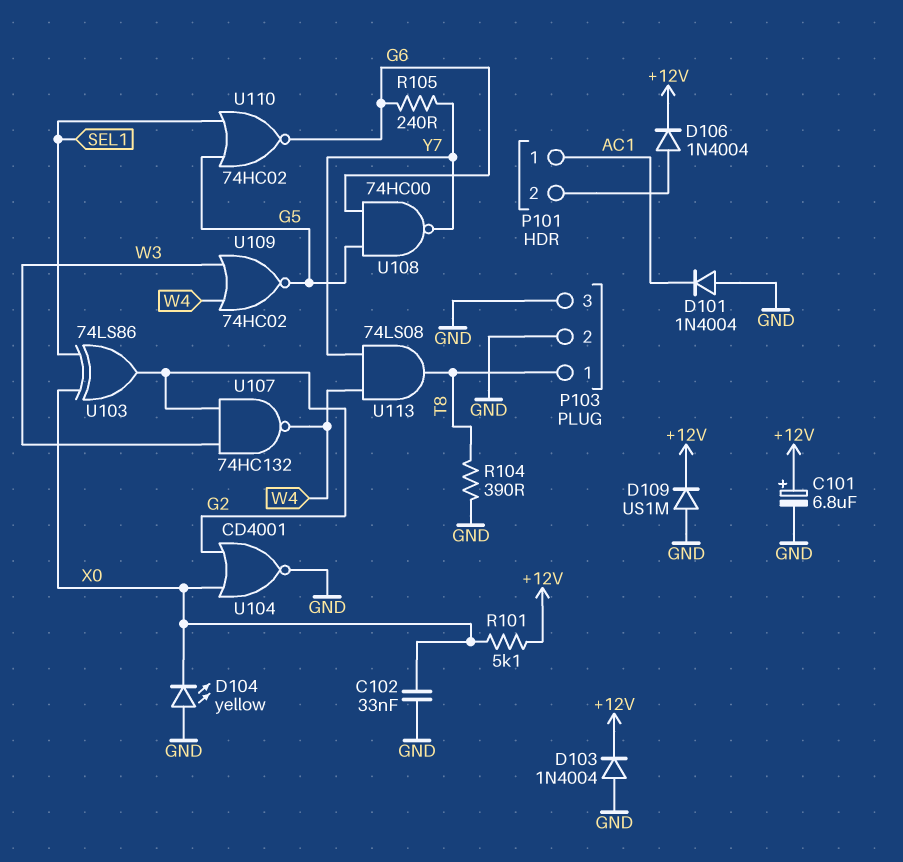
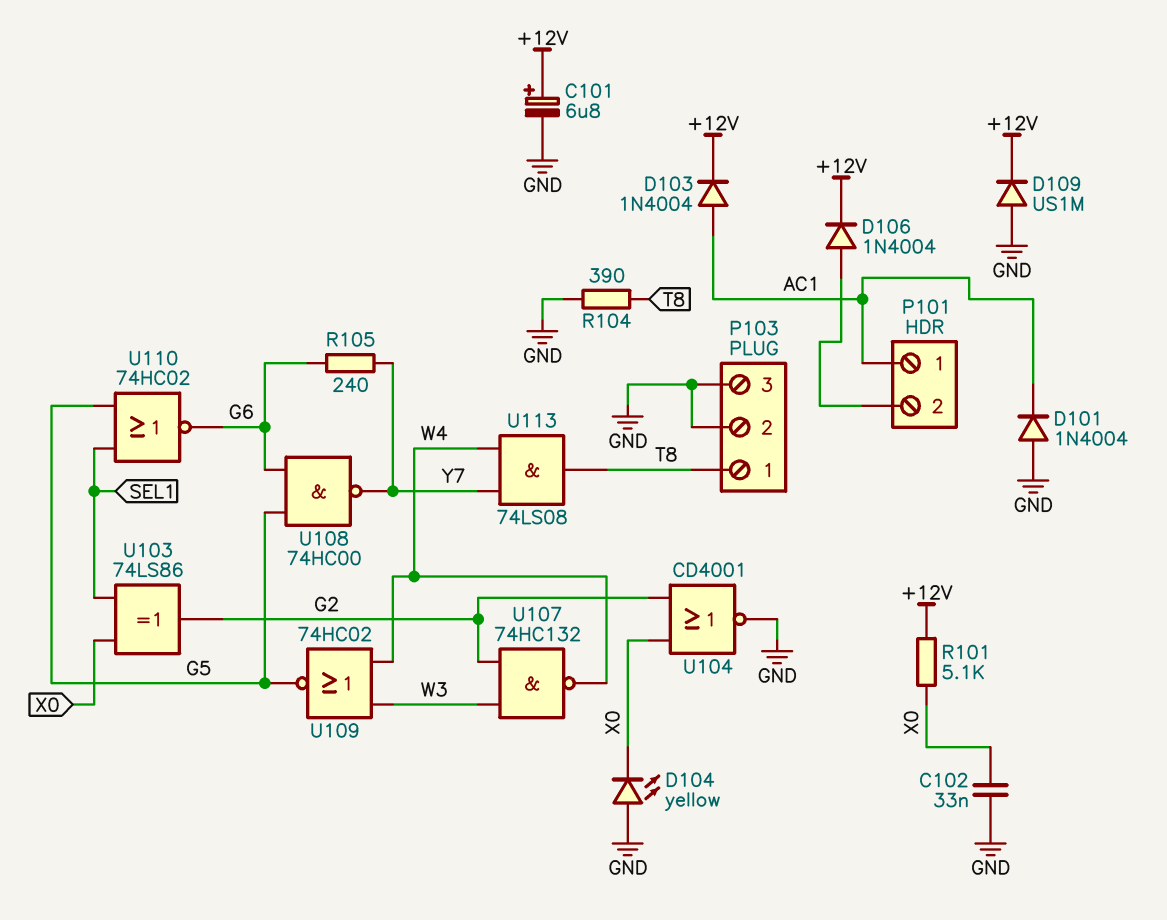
D103: diode 1N4004 (A GND, K +12V) -> diode 1N4004 (A AC1, K +12V)

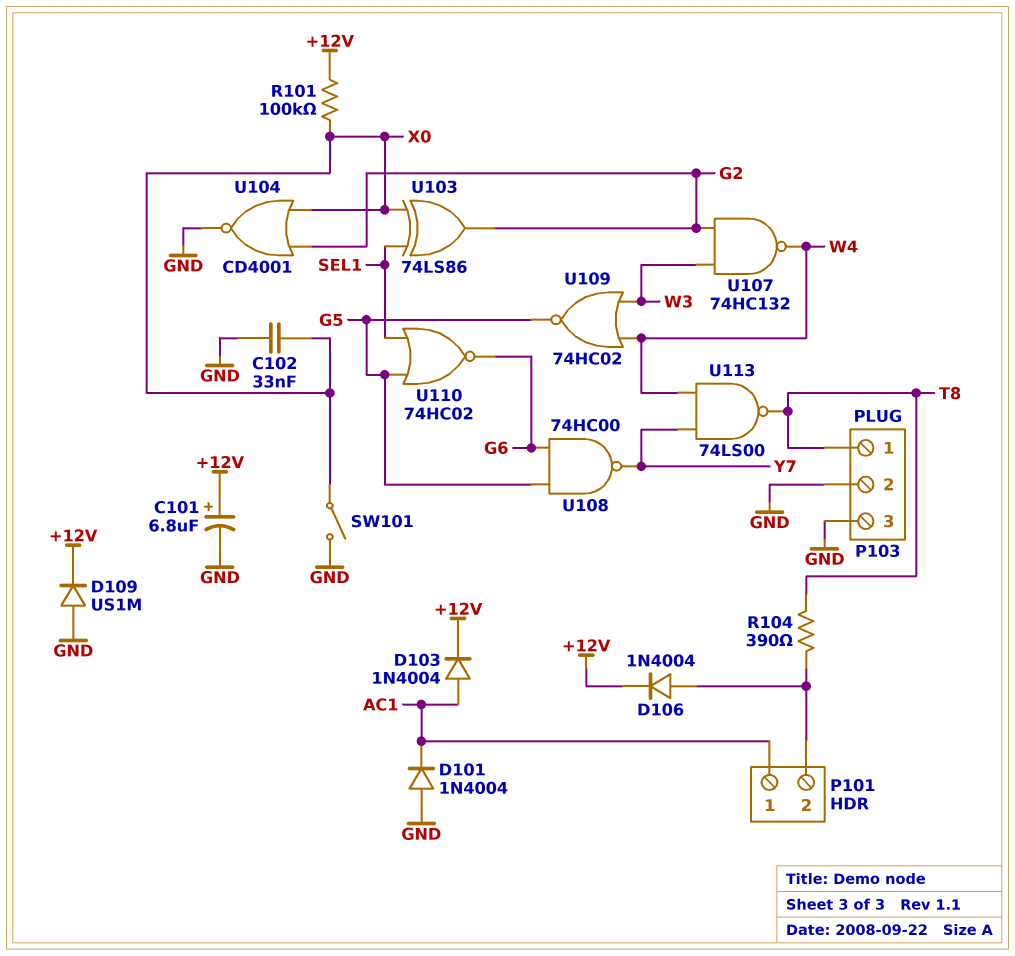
D104: LED yellow (A GND, K X0) -> none
R101: 5.1k (+12V, X0) -> 100k (+12V, X0)
R104: 390 (GND, T8) -> 390 (P101/2, T8)
R105: 240 (G6, Y7) -> none
SW101: none -> switch (GND, X0)
U113: AND 74LS08 (in W4, in Y7, out T8) -> NAND 74LS00 (in W4, in Y7, out T8)

